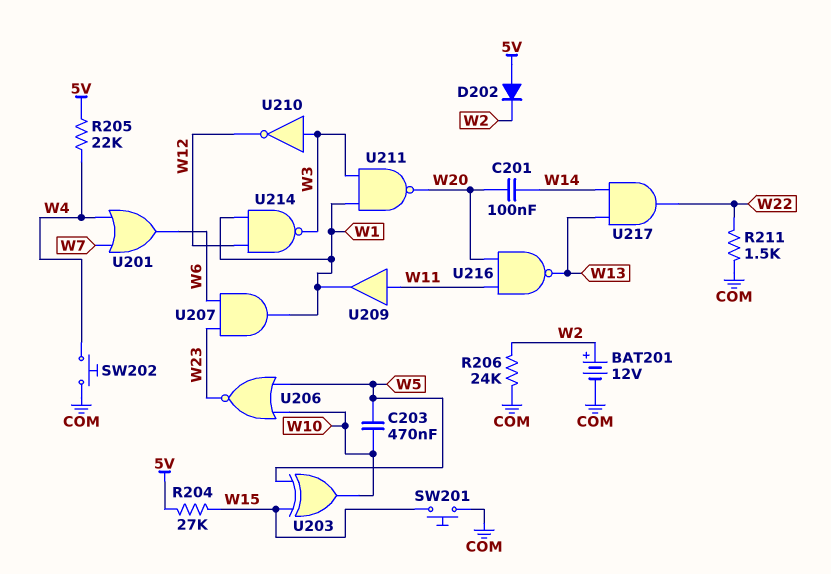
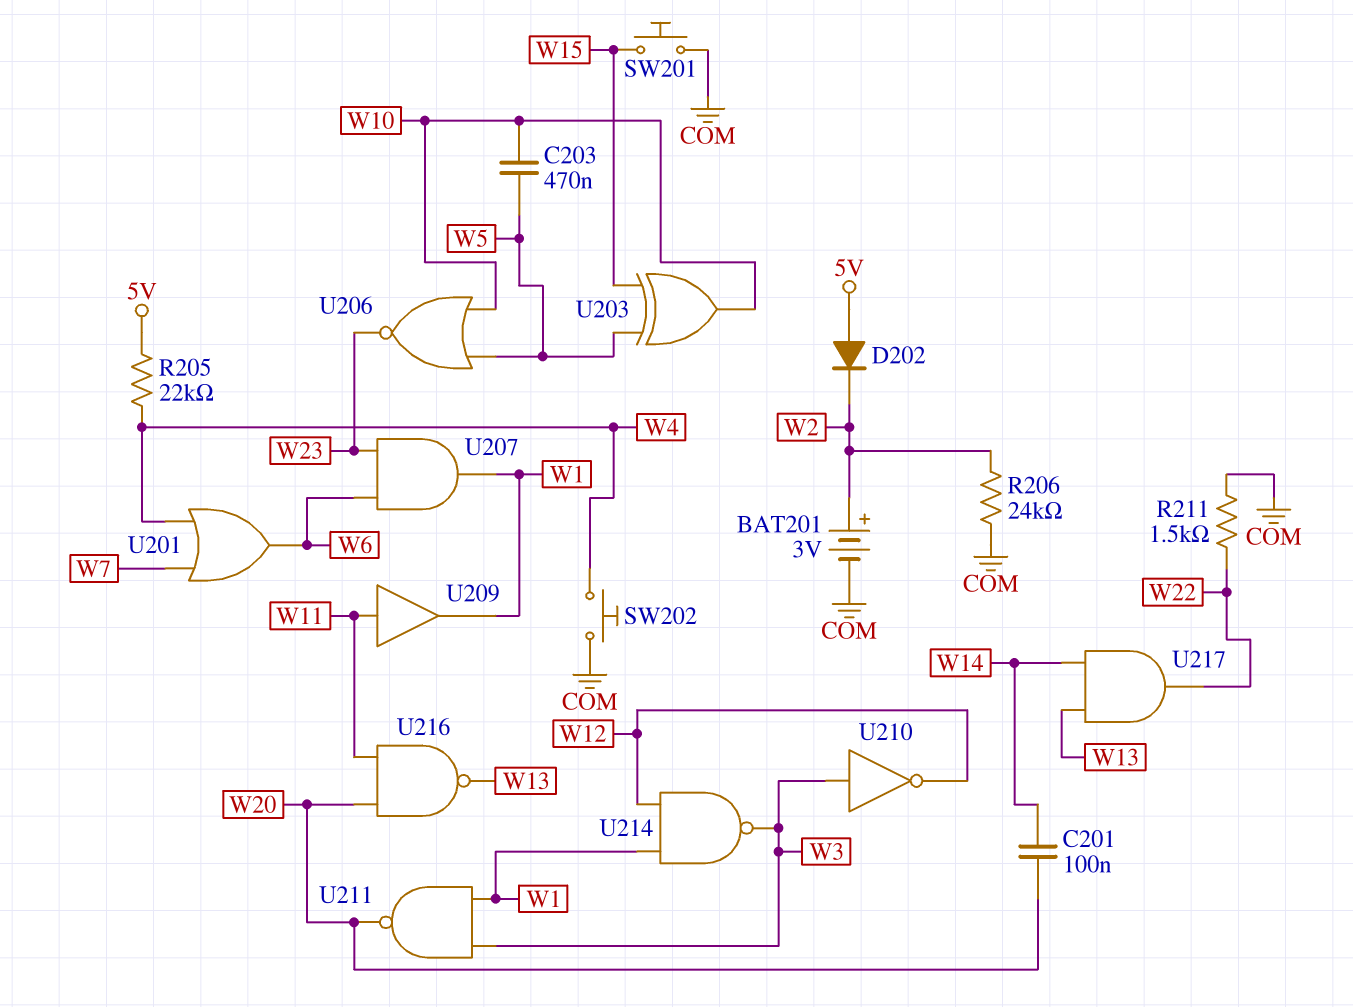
BAT201: 12V (plus W2, minus COM) -> 3V (plus W2, minus COM)
R204: 27k (5V, W15) -> none

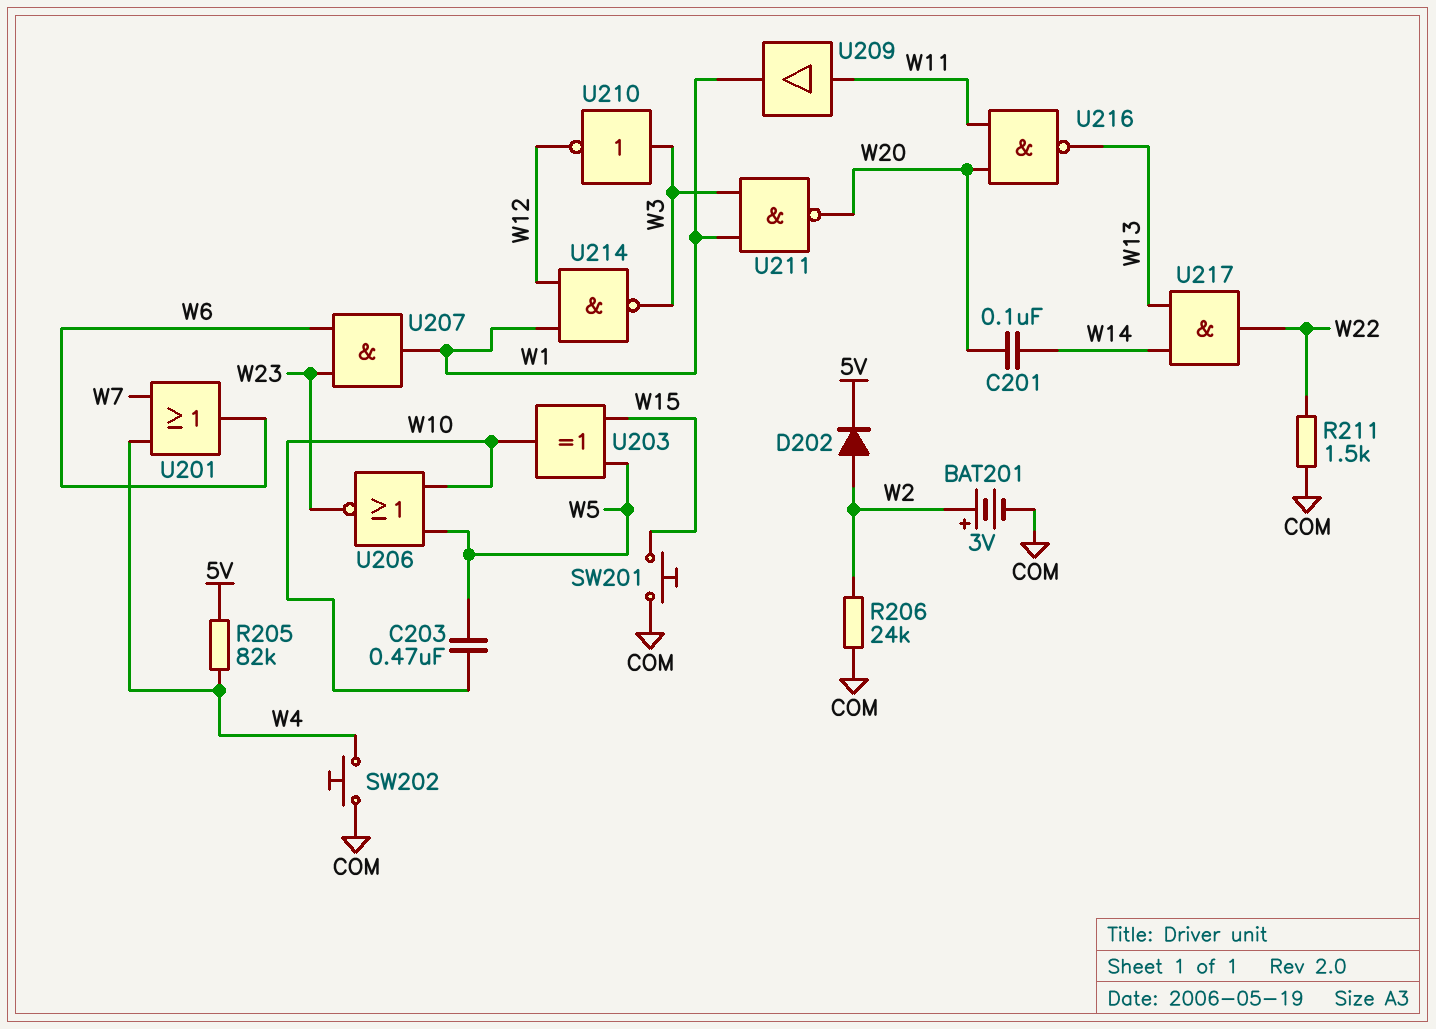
D202: diode (A 5V, K W2) -> diode (A W2, K 5V)
R205: 22k (5V, W4) -> 82k (5V, W4)

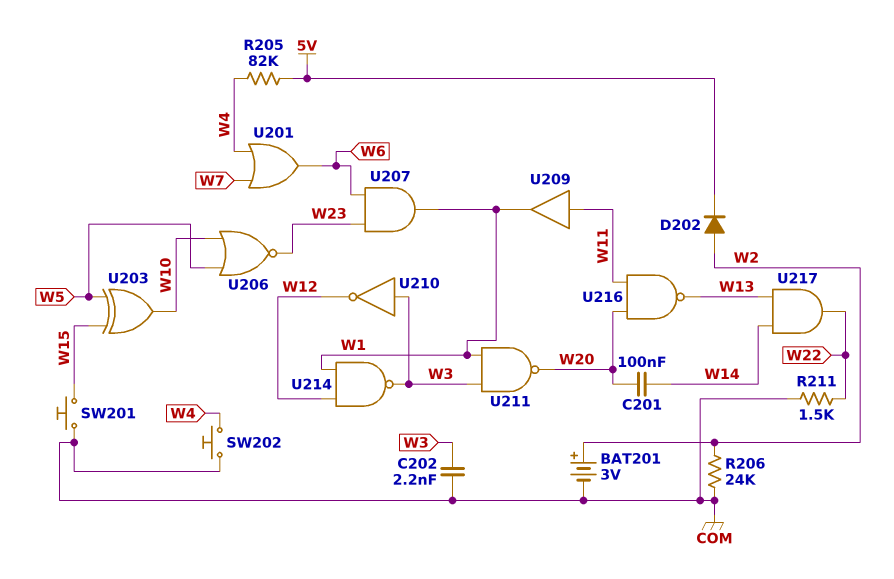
C202: none -> 2.2nF (COM, W3)
C203: 470nF (W5, W10) -> none

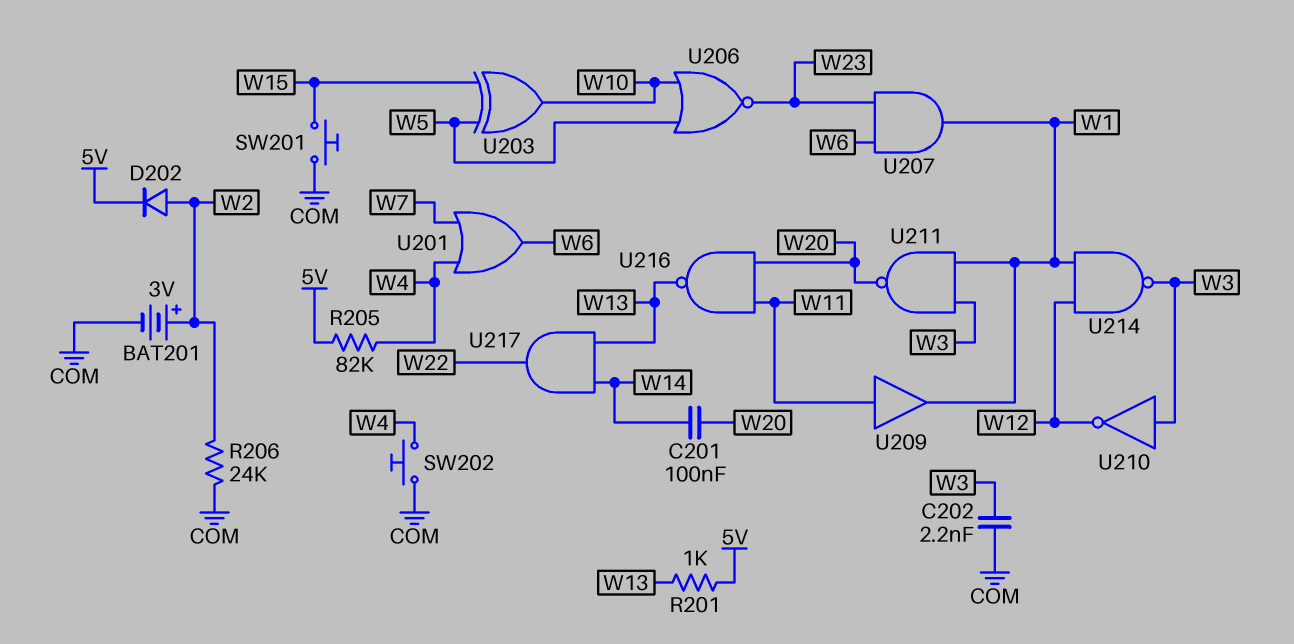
R201: none -> 1k (5V, W13)
R211: 1.5k (COM, W22) -> none

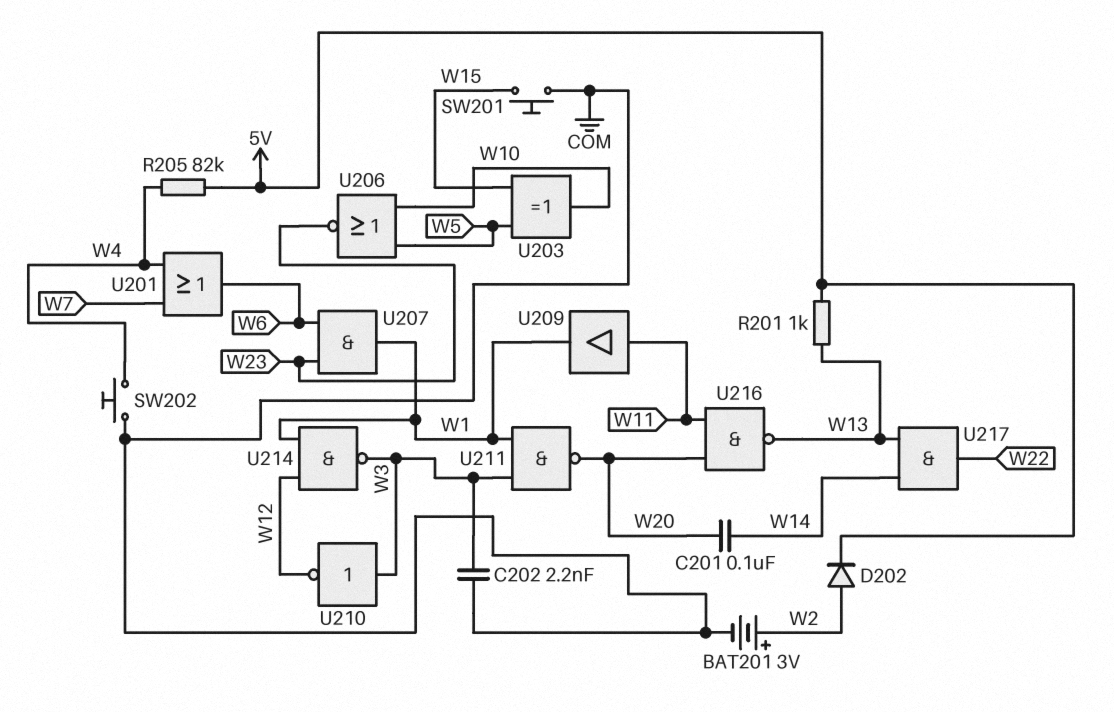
R206: 24k (COM, W2) -> none

